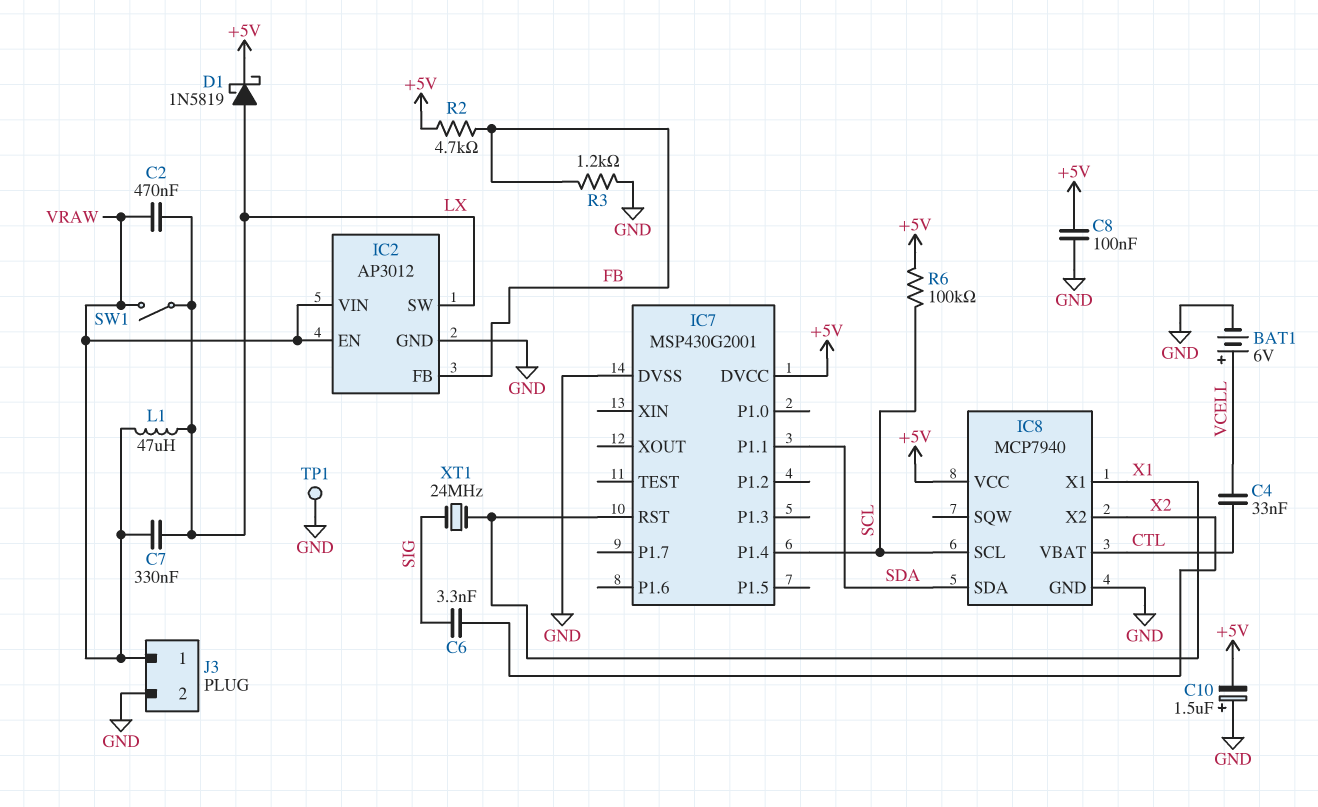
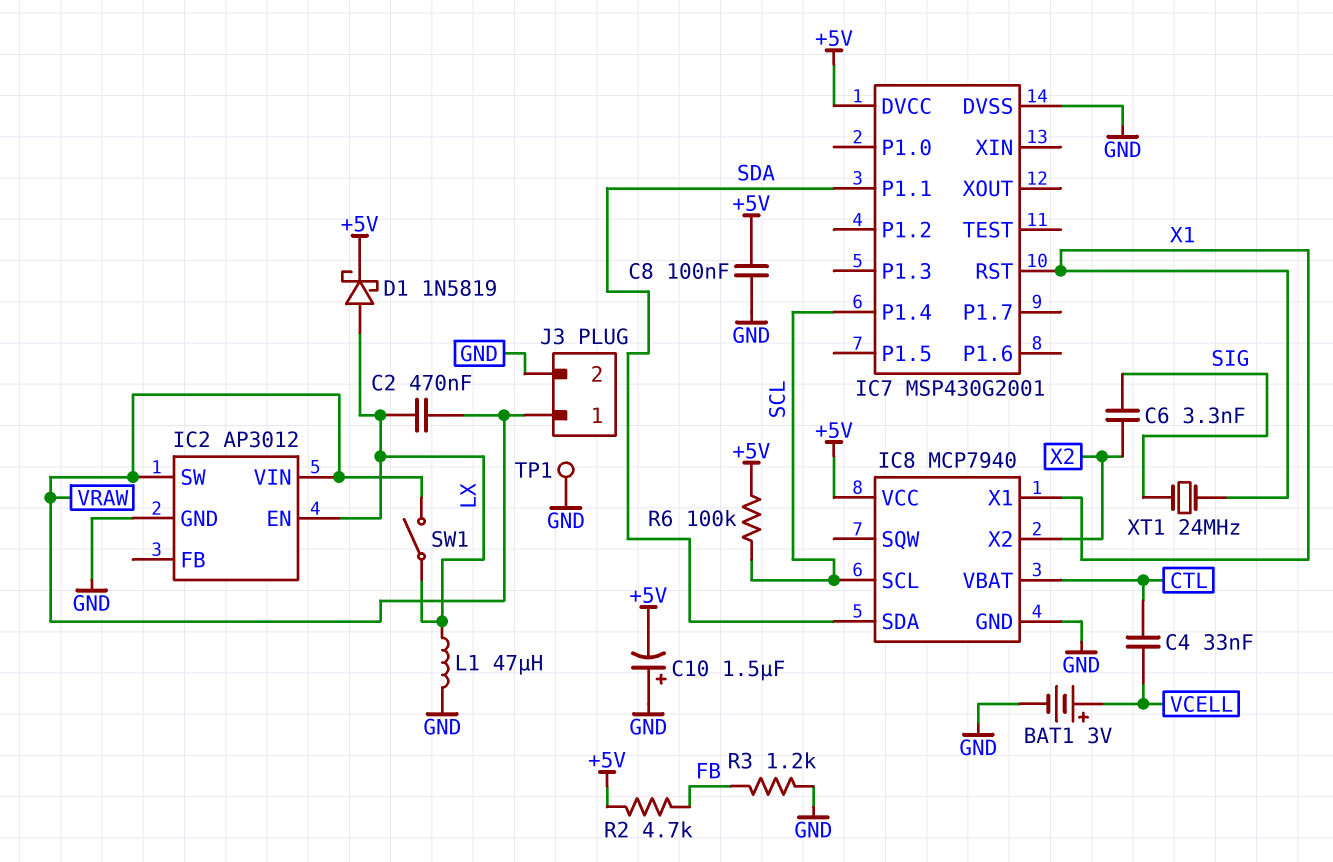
BAT1: 6V (plus VCELL, minus GND) -> 3V (plus VCELL, minus GND)
C7: 330nF (LX, VRAW) -> none
IC2 pin EN: VRAW -> LX
IC2 pin FB: FB -> none
IC2 pin SW: LX -> VRAW
L1: 47uH (LX, VRAW) -> 47uH (GND, LX)

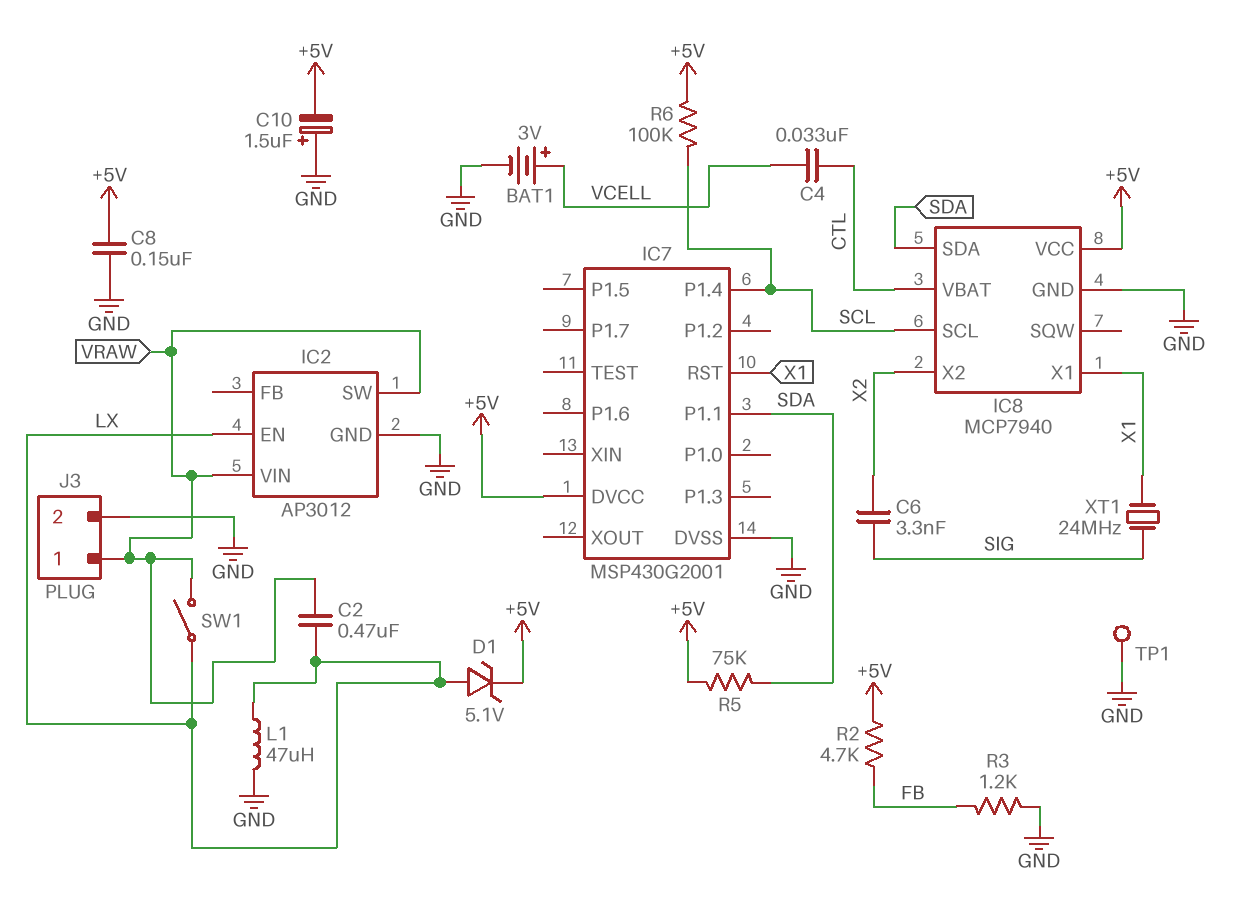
C8: 100nF (+5V, GND) -> 150nF (+5V, GND)
D1: schottky 1N5819 (A LX, K +5V) -> zener 5.1V (A LX, K +5V)
R5: none -> 75k (+5V, SDA)

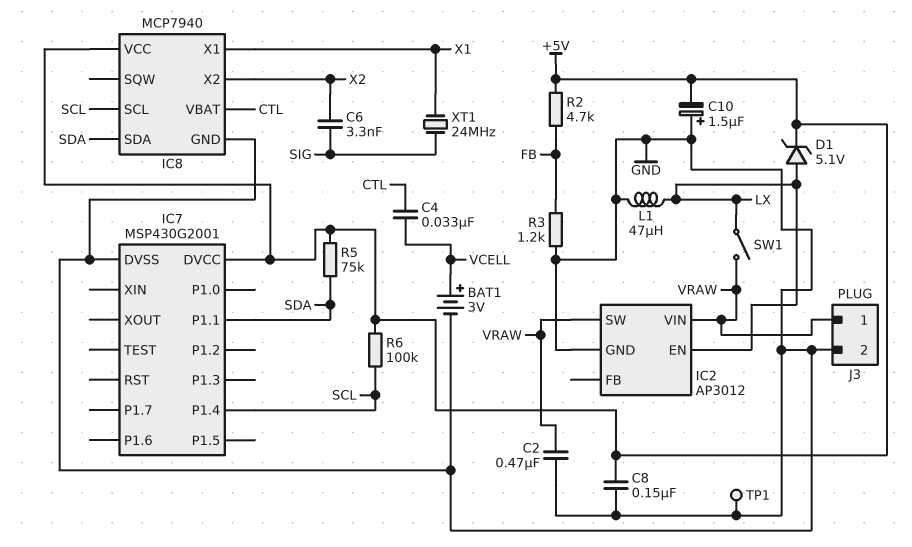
C2: 470nF (LX, VRAW) -> 470nF (GND, VRAW)
IC7 pin RST: X1 -> none

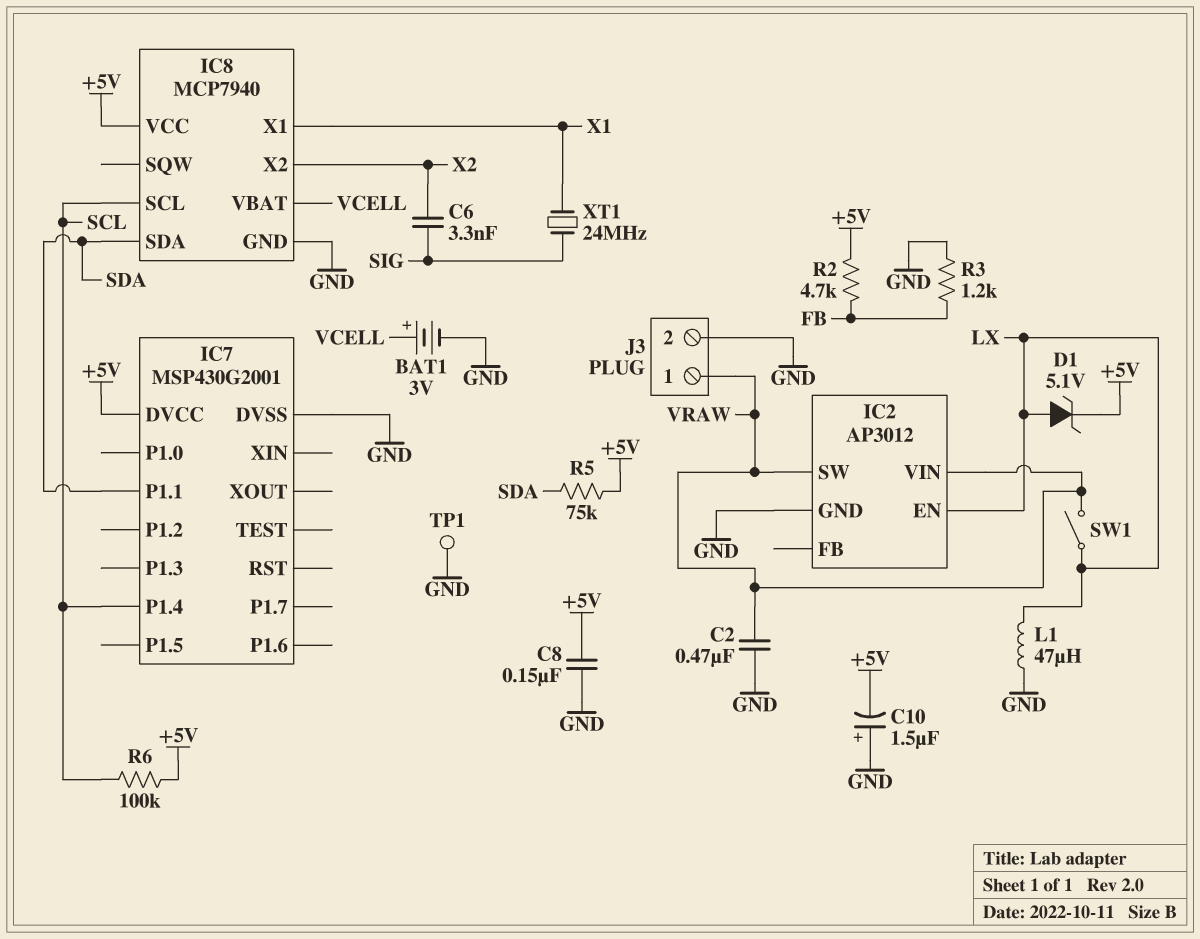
C4: 33nF (CTL, VCELL) -> none
IC8 pin VBAT: CTL -> VCELL

